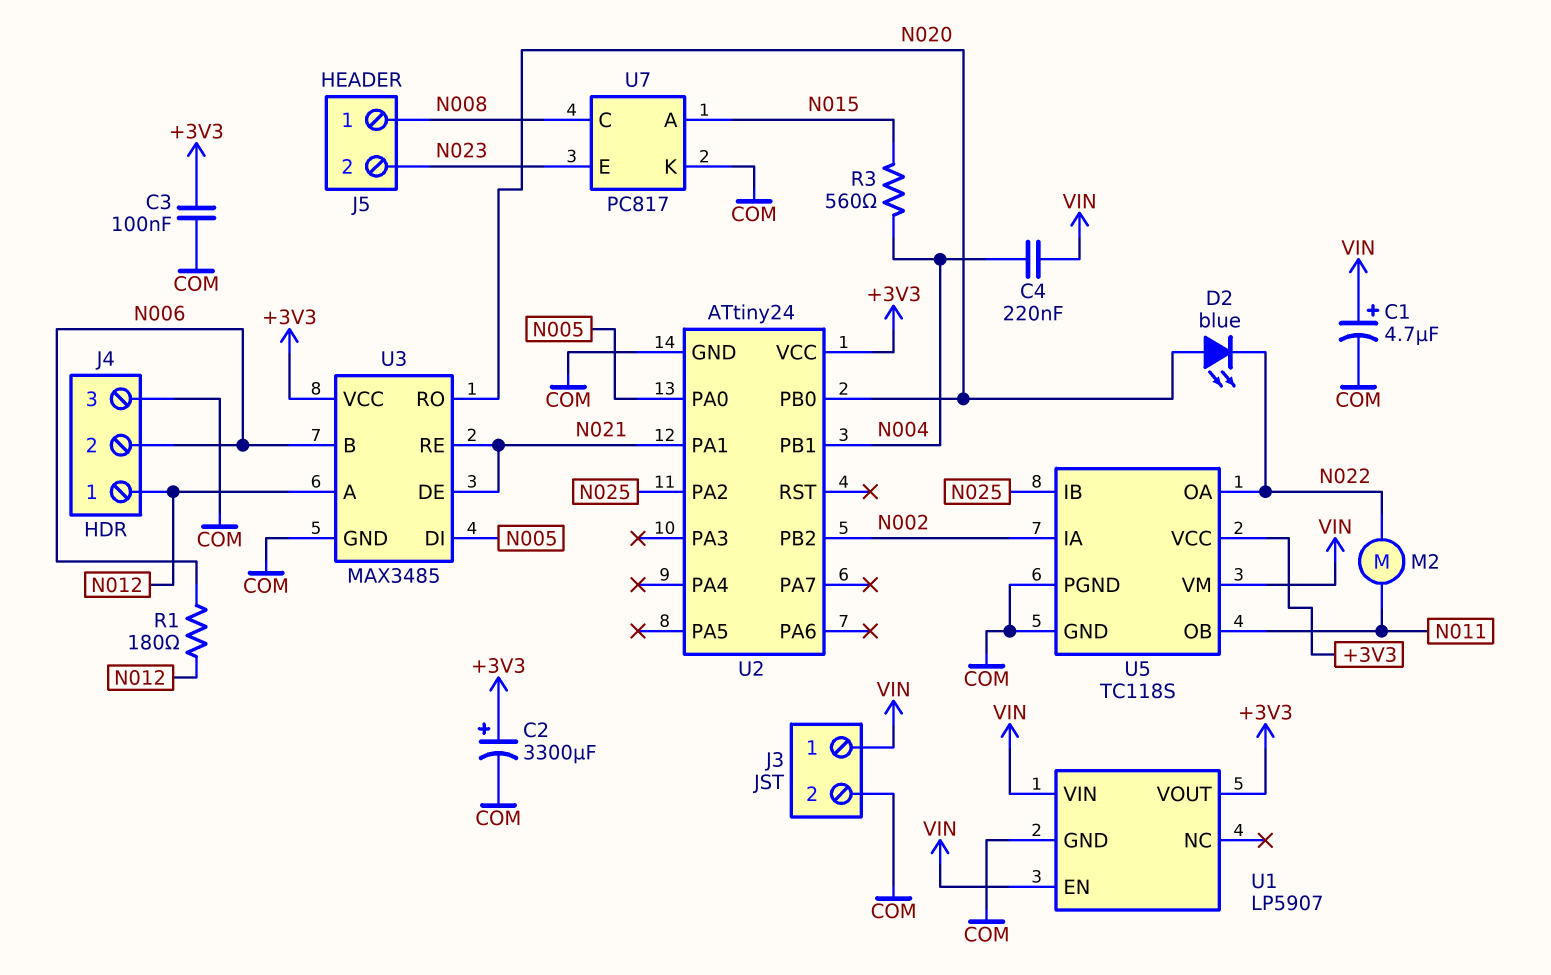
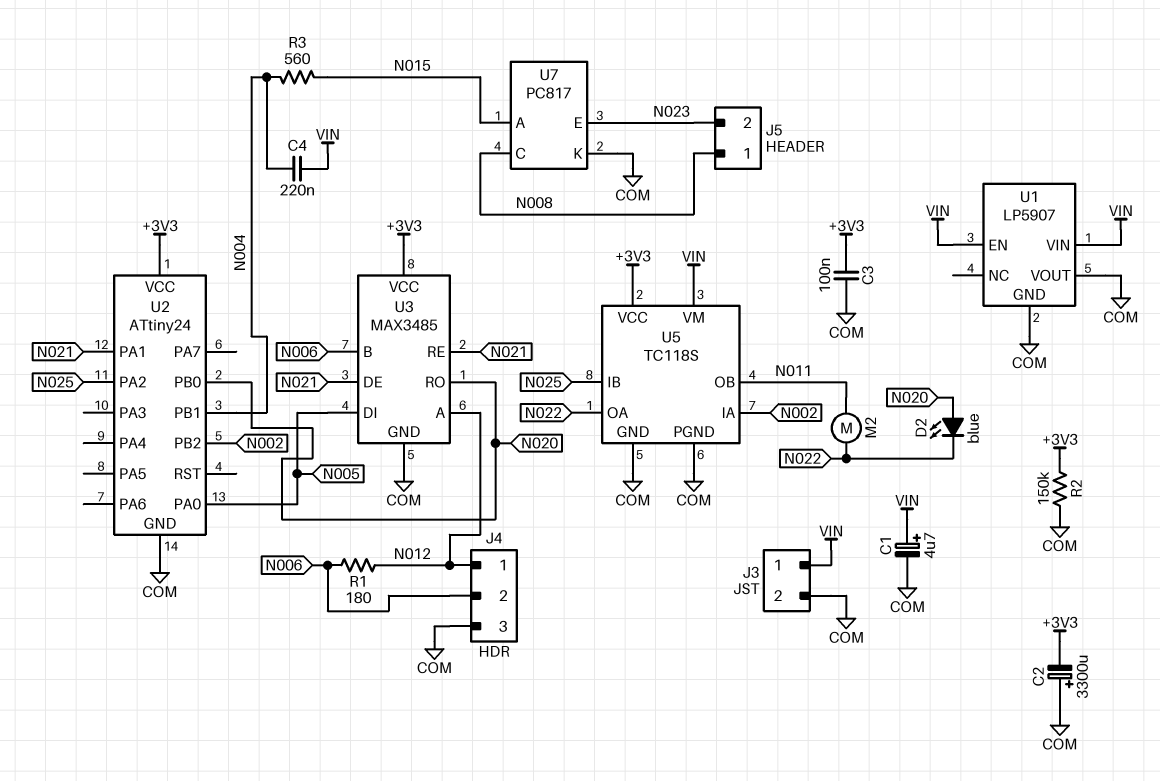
C2: 3300uF (plus +3V3, minus COM) -> 3300uF (plus COM, minus +3V3)
R2: none -> 150k (+3V3, COM)
U1 pin VOUT: +3V3 -> COM

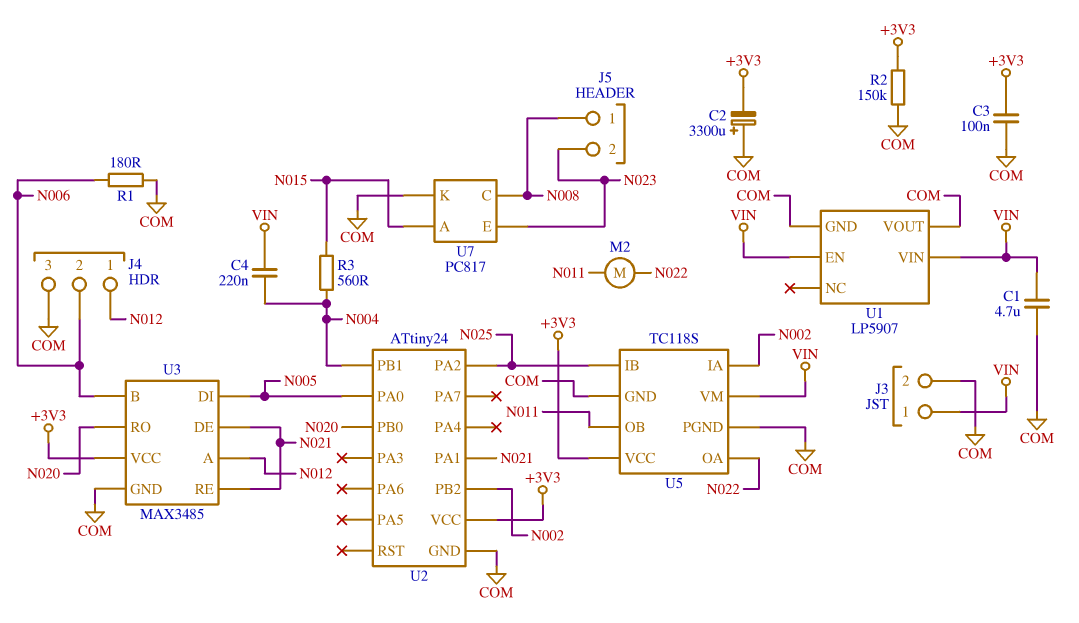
C1: 4.7uF (plus VIN, minus COM) -> 4.7uF (COM, VIN)
D2: LED blue (A N020, K N022) -> none
R1: 180 (N006, N012) -> 180 (COM, N006)

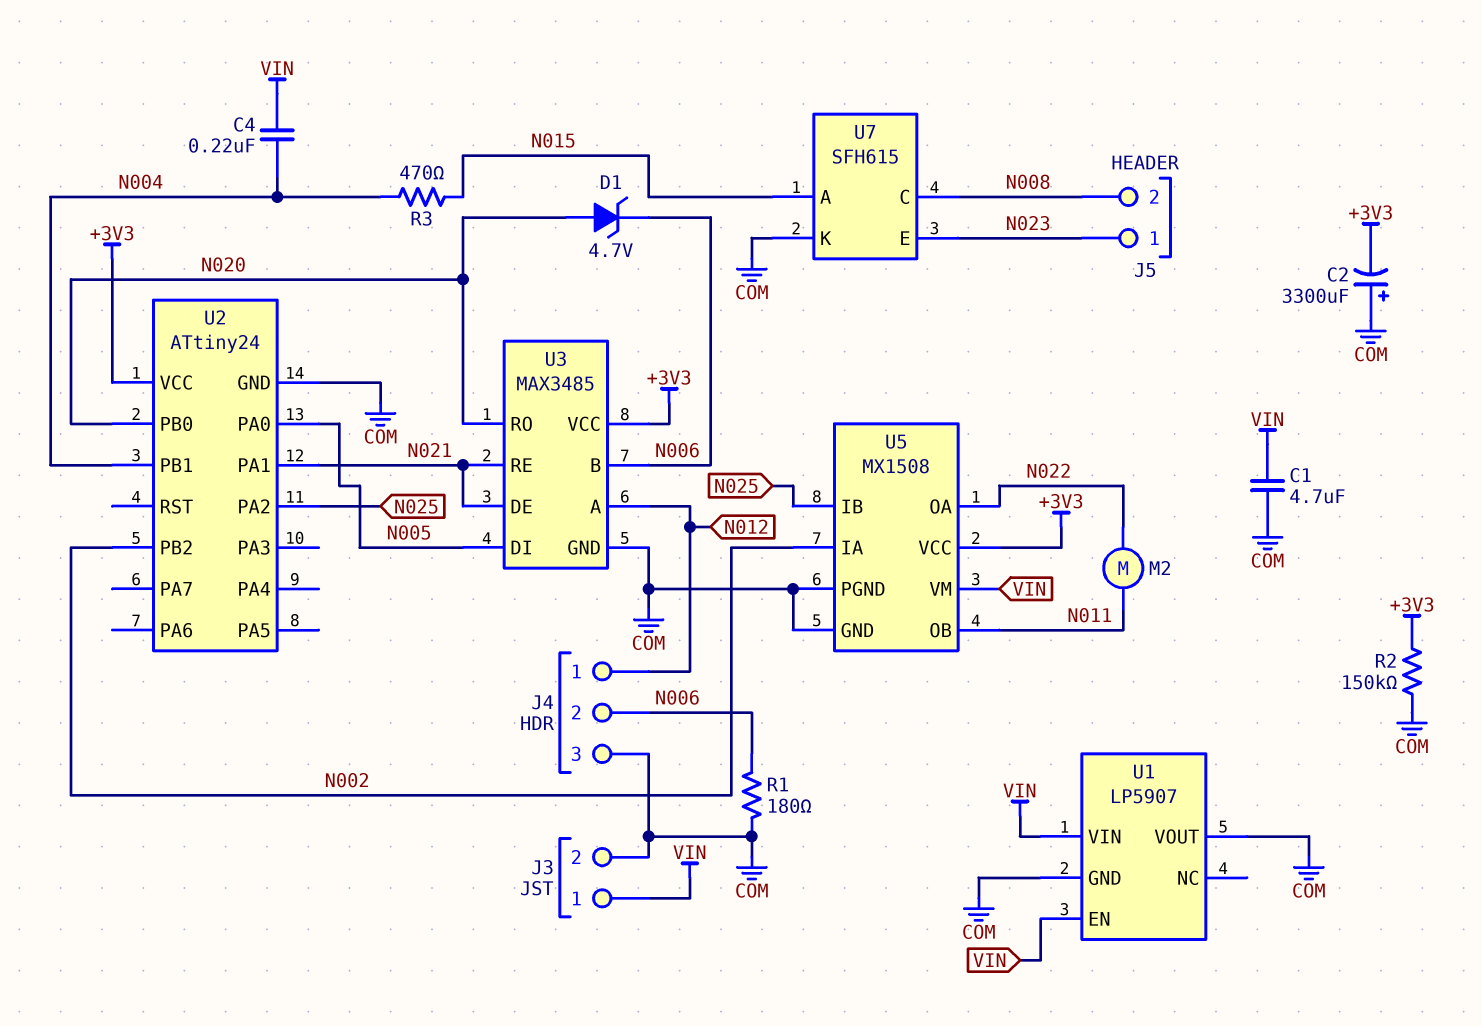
C3: 100nF (+3V3, COM) -> none
D1: none -> zener 4.7V (A N020, K N006)
J5 pin 1: N008 -> N023
J5 pin 2: N023 -> N008
R3: 560 (N004, N015) -> 470 (N004, N015)
U5: TC118S -> MX1508
U7: PC817 -> SFH615

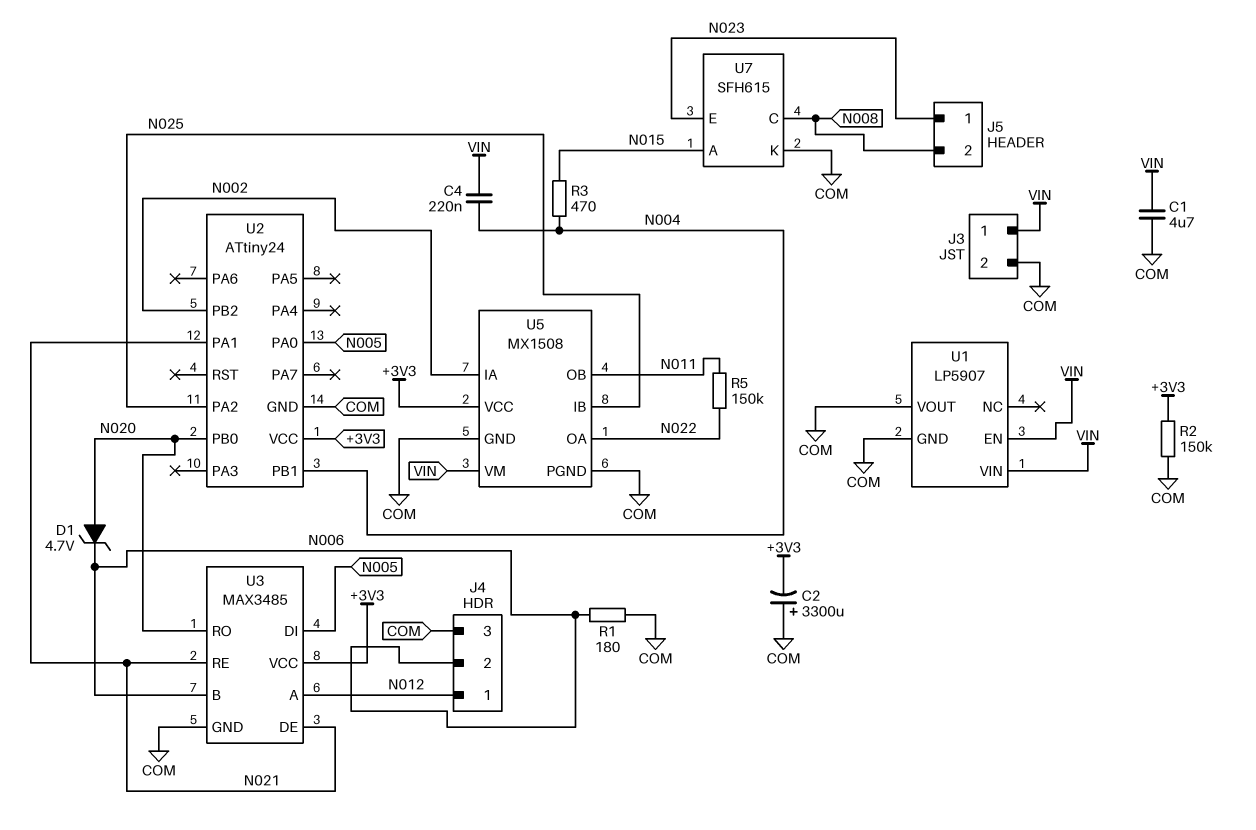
M2: motor (N011, N022) -> none
R5: none -> 150k (N011, N022)

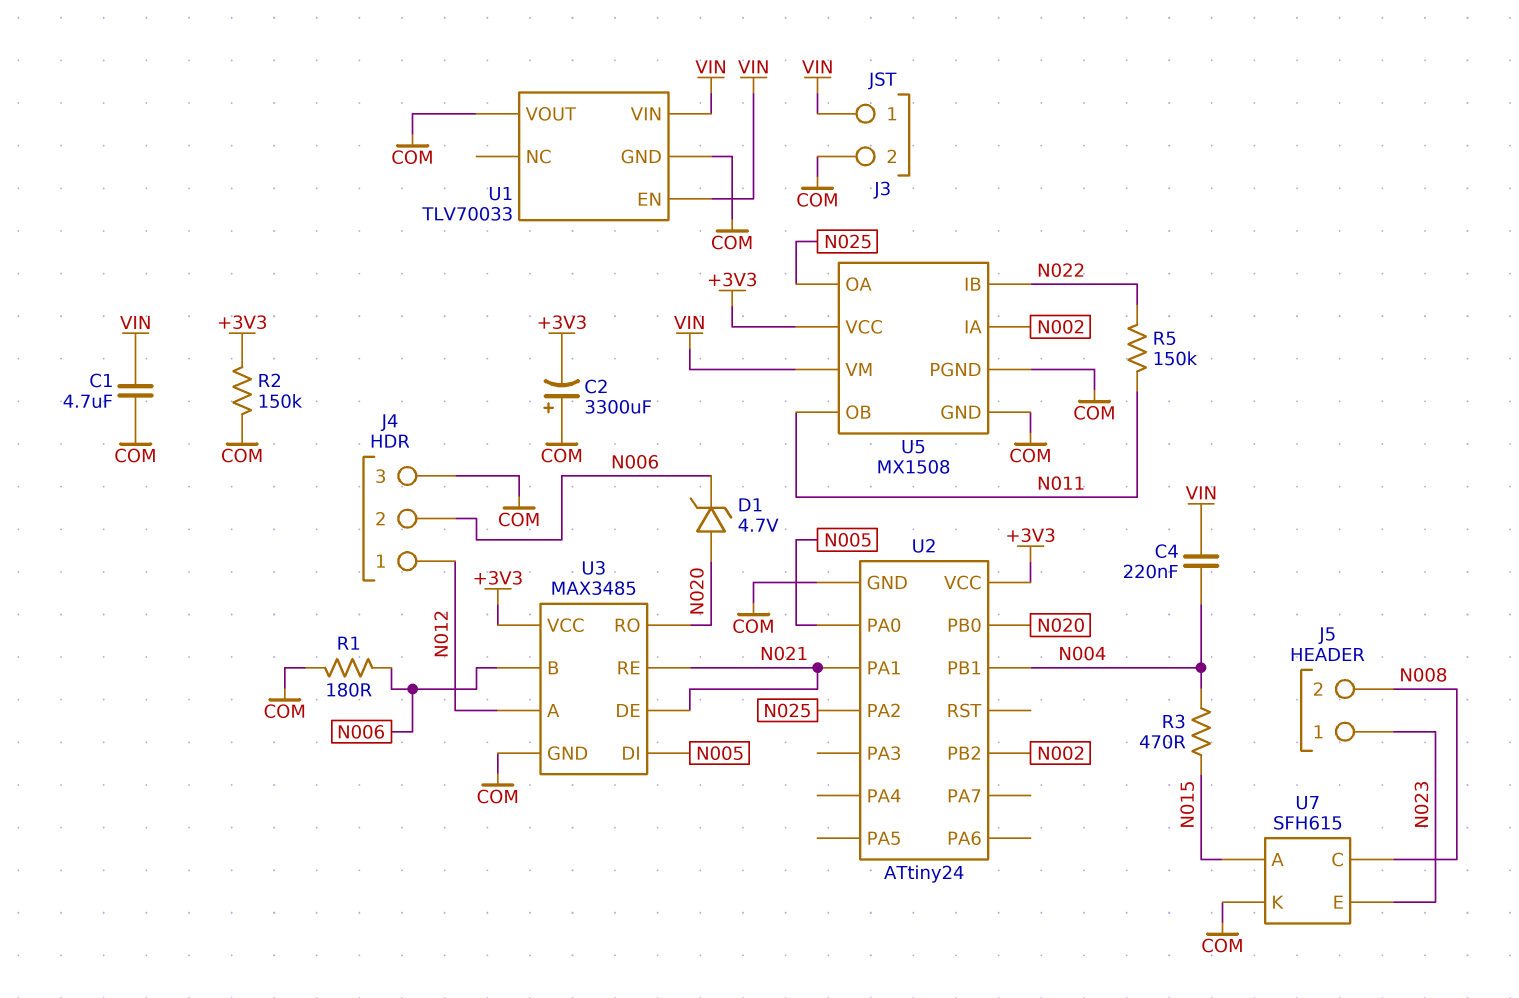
U1: LP5907 -> TLV70033
U5 pin IB: N025 -> N022
U5 pin OA: N022 -> N025

